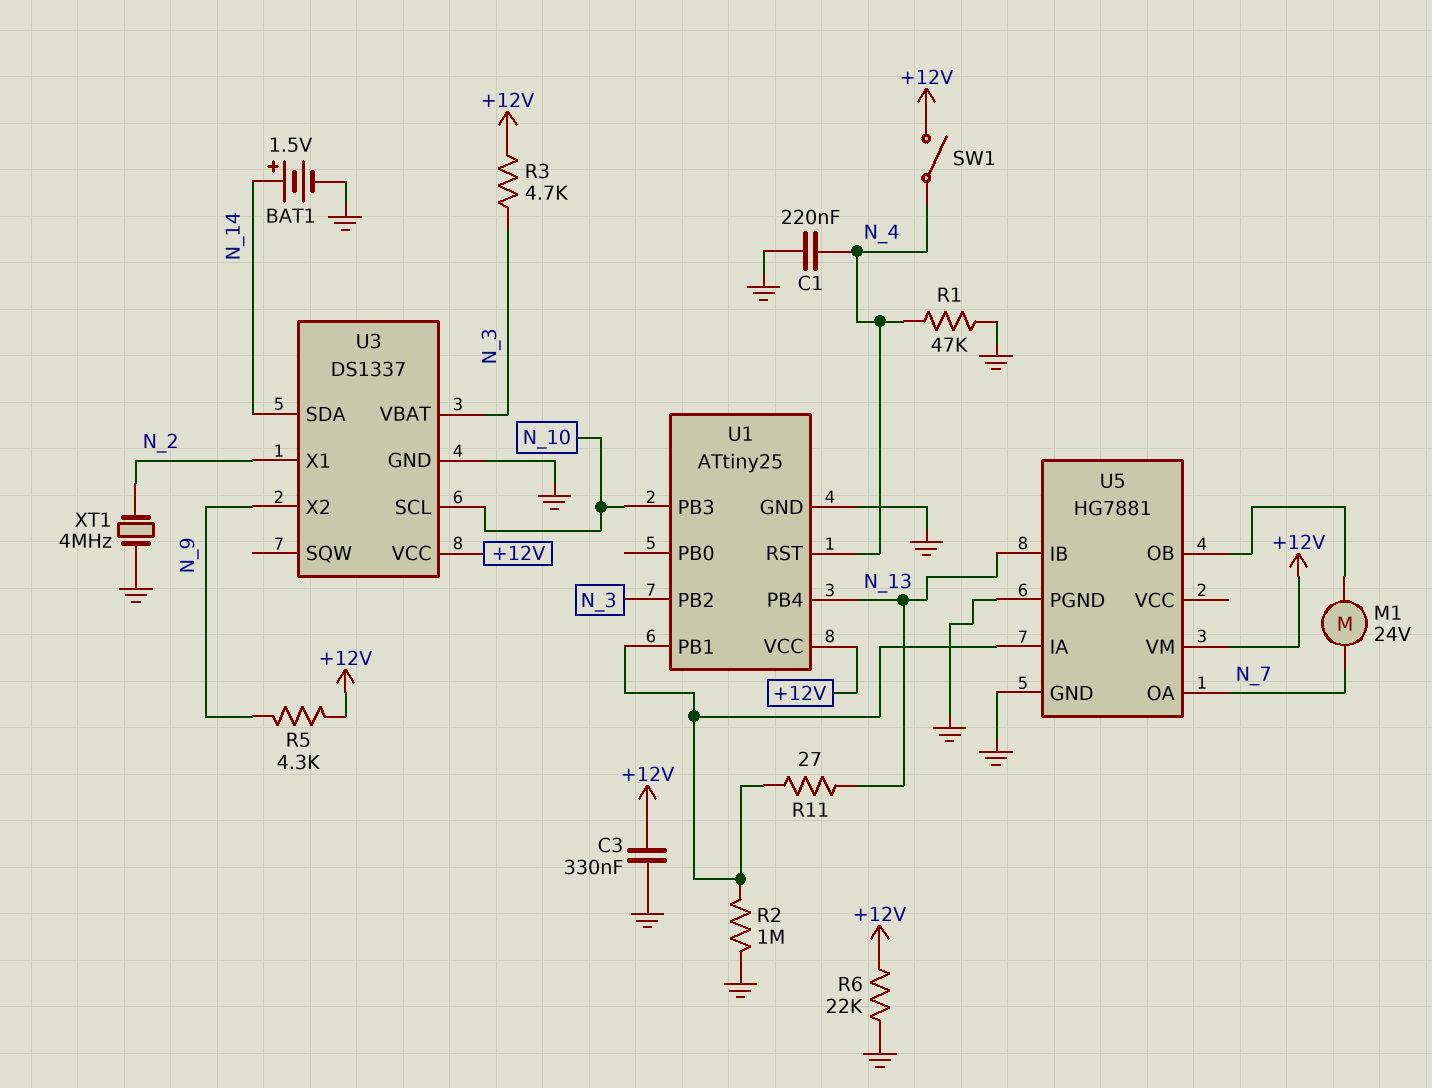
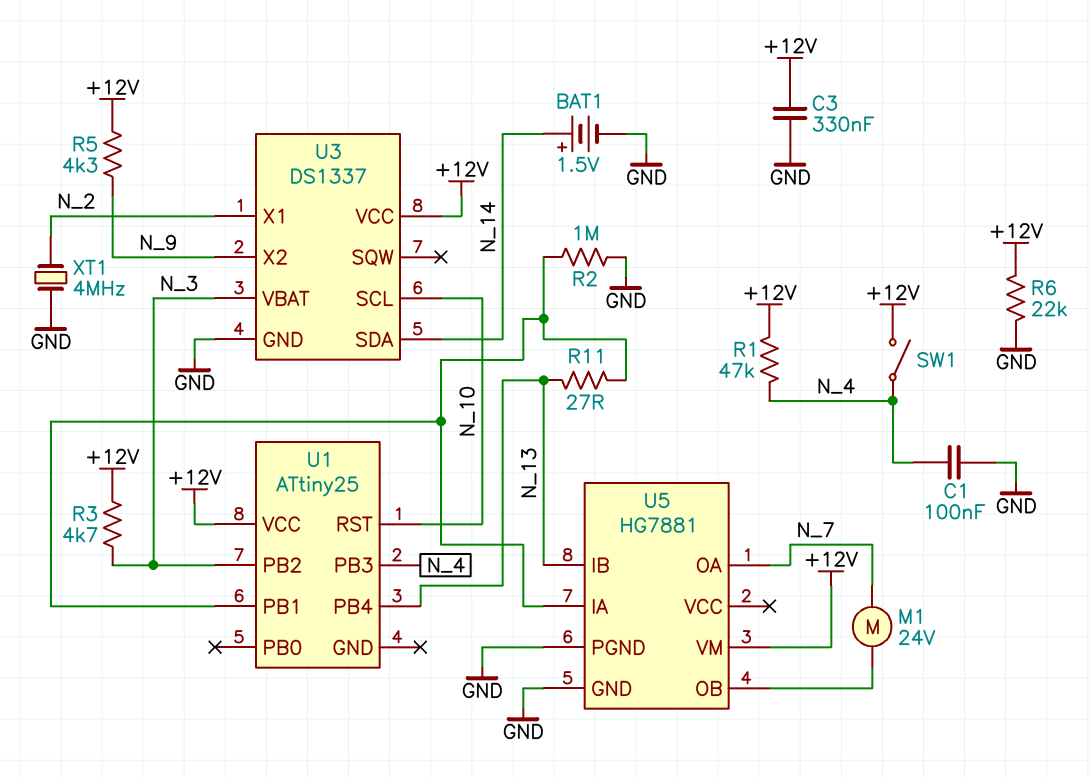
C1: 220nF (GND, N_4) -> 100nF (GND, N_4)
R1: 47k (GND, N_4) -> 47k (+12V, N_4)
U1 pin GND: GND -> none
U1 pin PB3: N_10 -> N_4
U1 pin RST: N_4 -> N_10

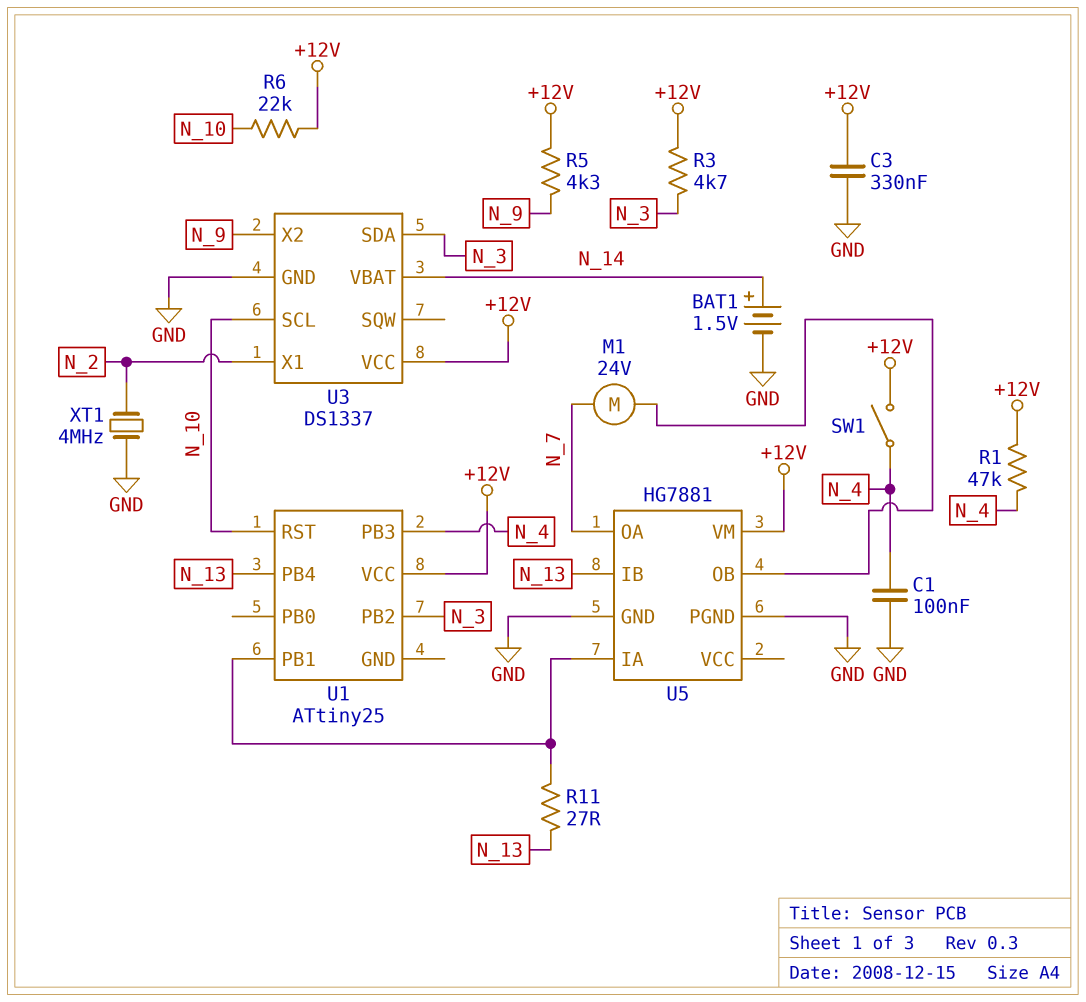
R2: 1M (GND, U1/PB1) -> none
R6: 22k (+12V, GND) -> 22k (+12V, N_10)
U3 pin SDA: N_14 -> N_3
U3 pin VBAT: N_3 -> N_14

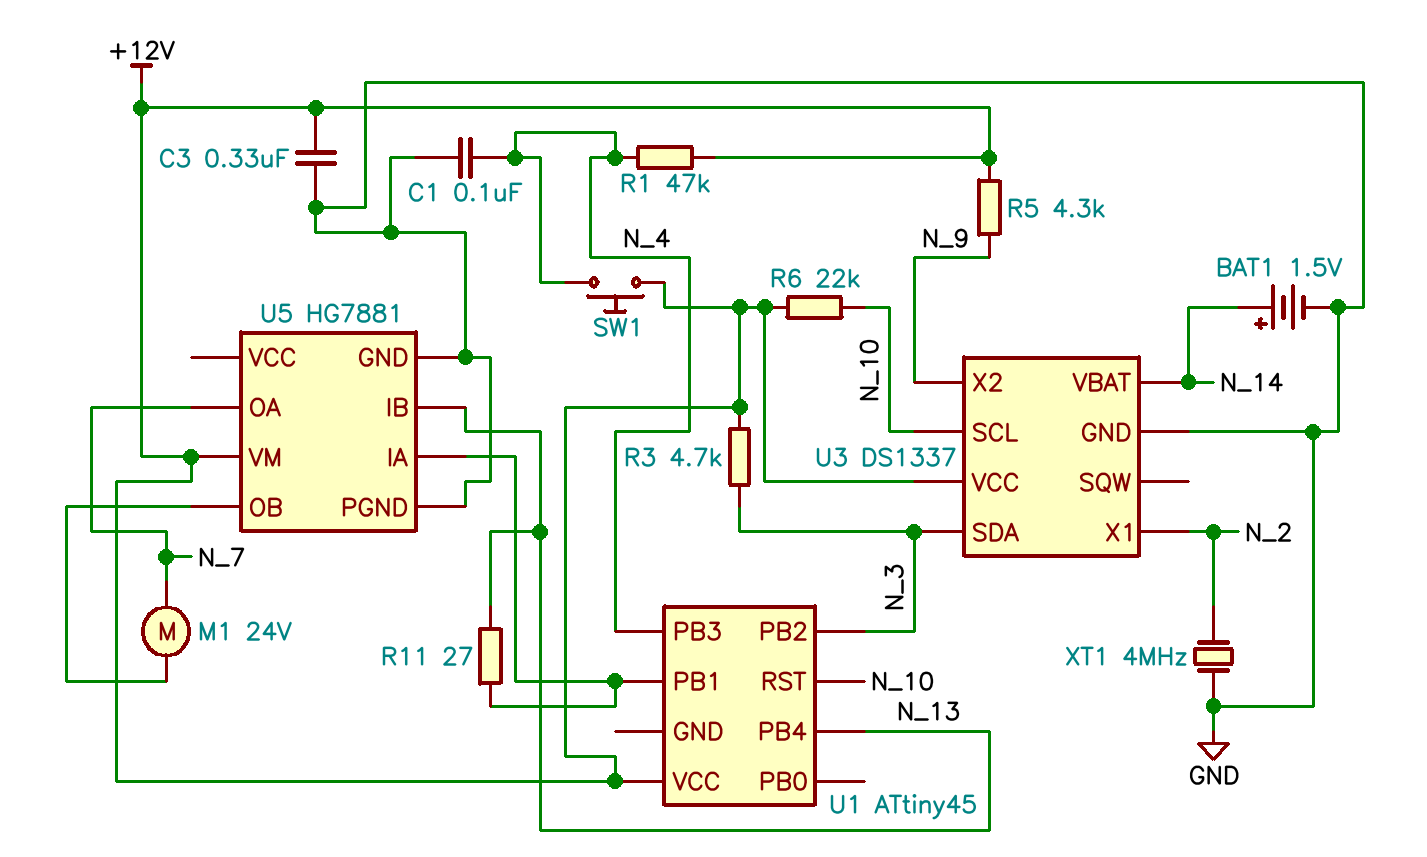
SW1: switch (+12V, N_4) -> button (+12V, N_4)
U1: ATtiny25 -> ATtiny45

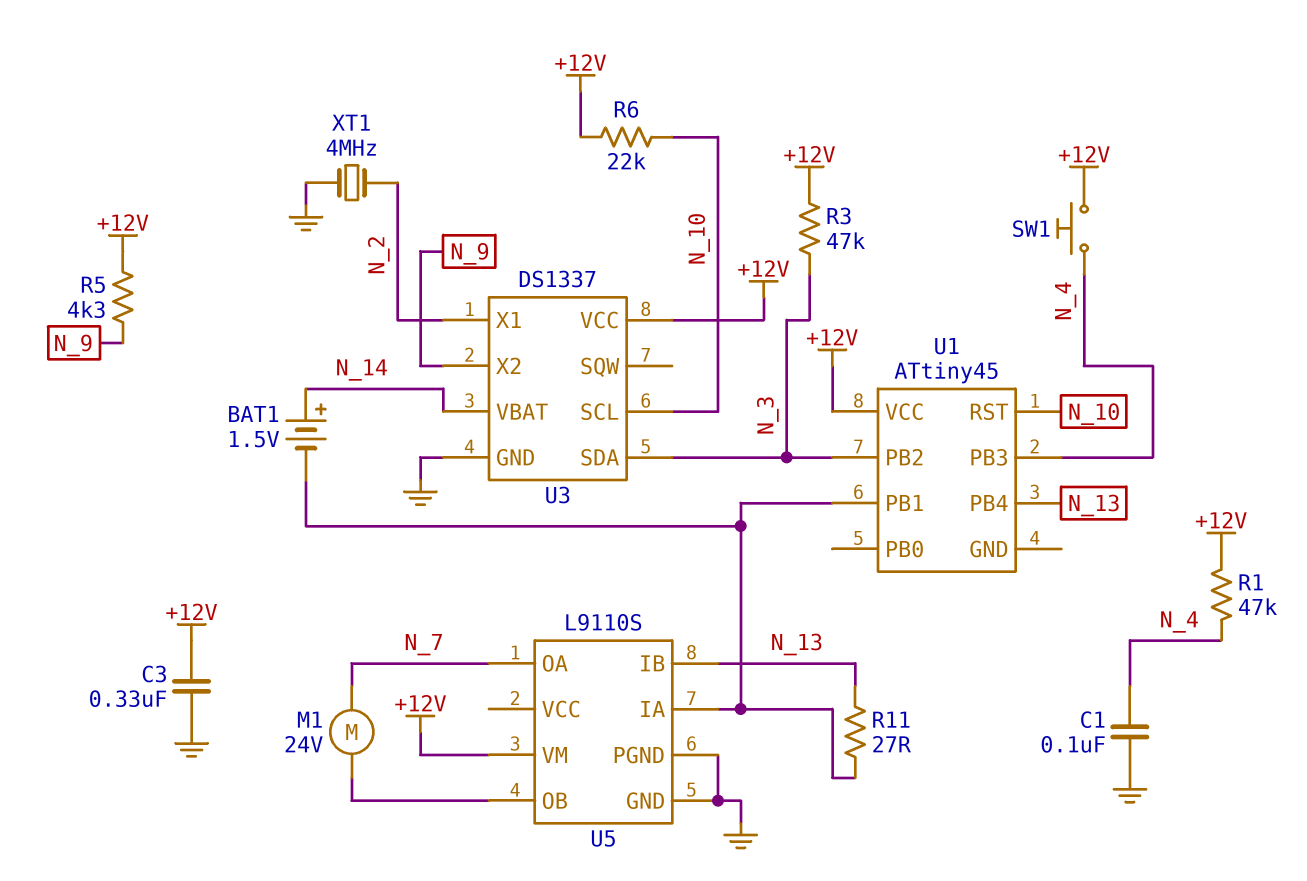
BAT1: 1.5V (plus N_14, minus GND) -> 1.5V (plus N_14, minus U1/PB1)
R3: 4.7k (+12V, N_3) -> 47k (+12V, N_3)
U5: HG7881 -> L9110S

